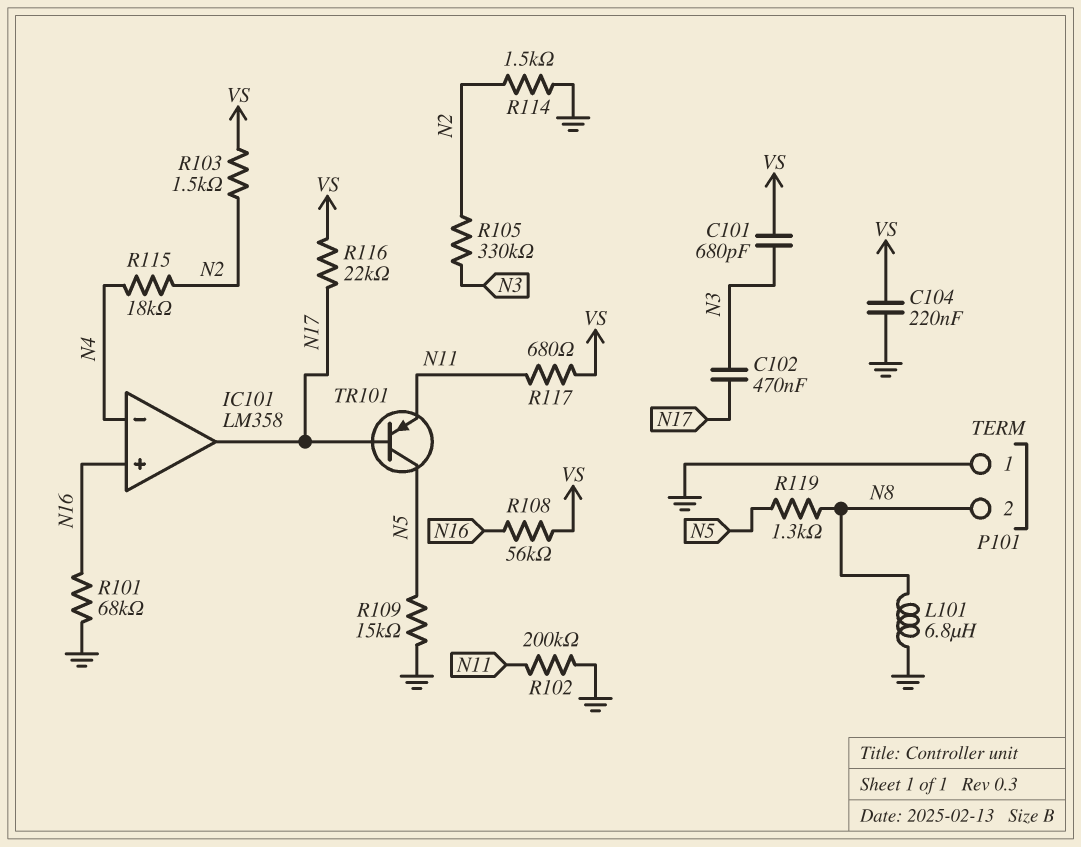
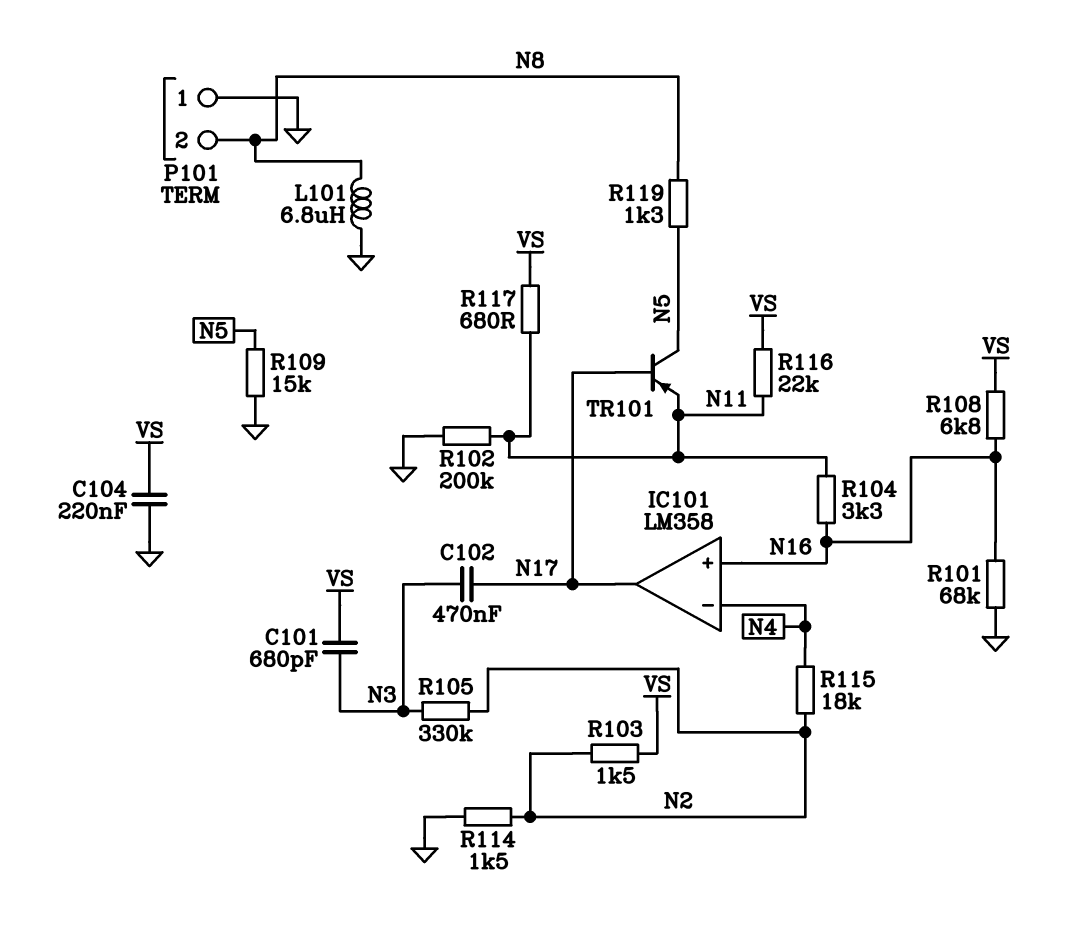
R104: none -> 3.3k (N11, N16)
R108: 56k (N16, VS) -> 6.8k (N16, VS)
R116: 22k (N17, VS) -> 22k (N11, VS)

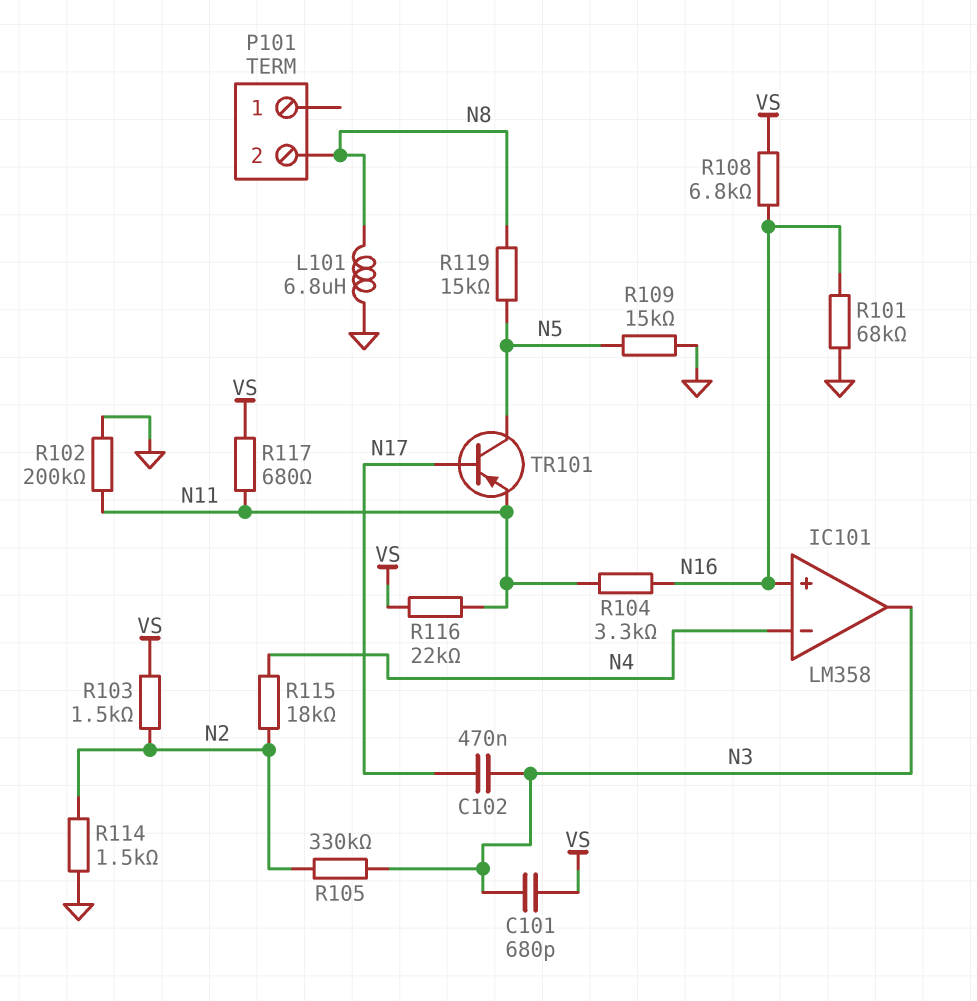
C104: 220nF (GND, VS) -> none
IC101 pin out: N17 -> N3
P101 pin 1: GND -> none
R119: 1.3k (N5, N8) -> 15k (N5, N8)

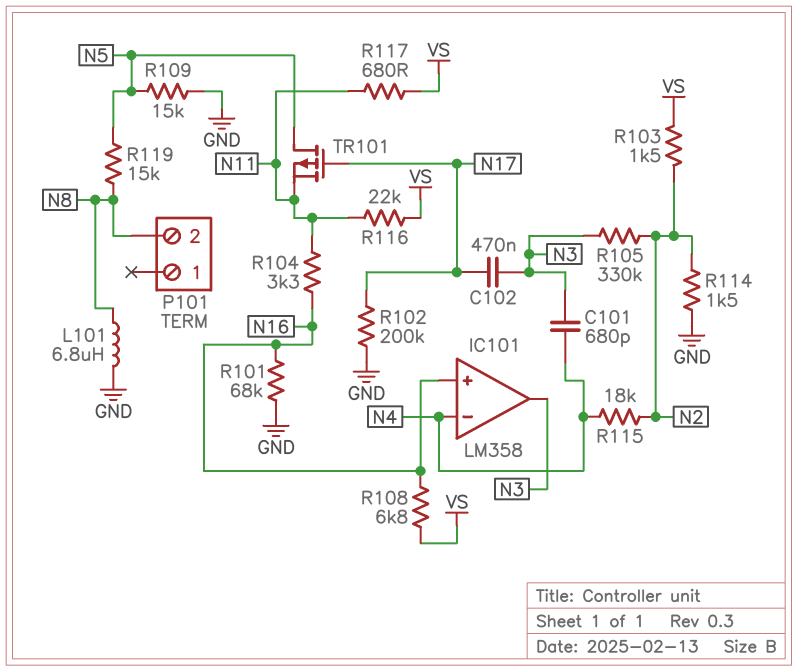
C101: 680pF (N3, VS) -> 680pF (N3, N4)
R102: 200k (GND, N11) -> 200k (GND, N17)
TR101: PNP (B N17, C N5, E N11) -> PMOS (G N17, D N5, S N11)

